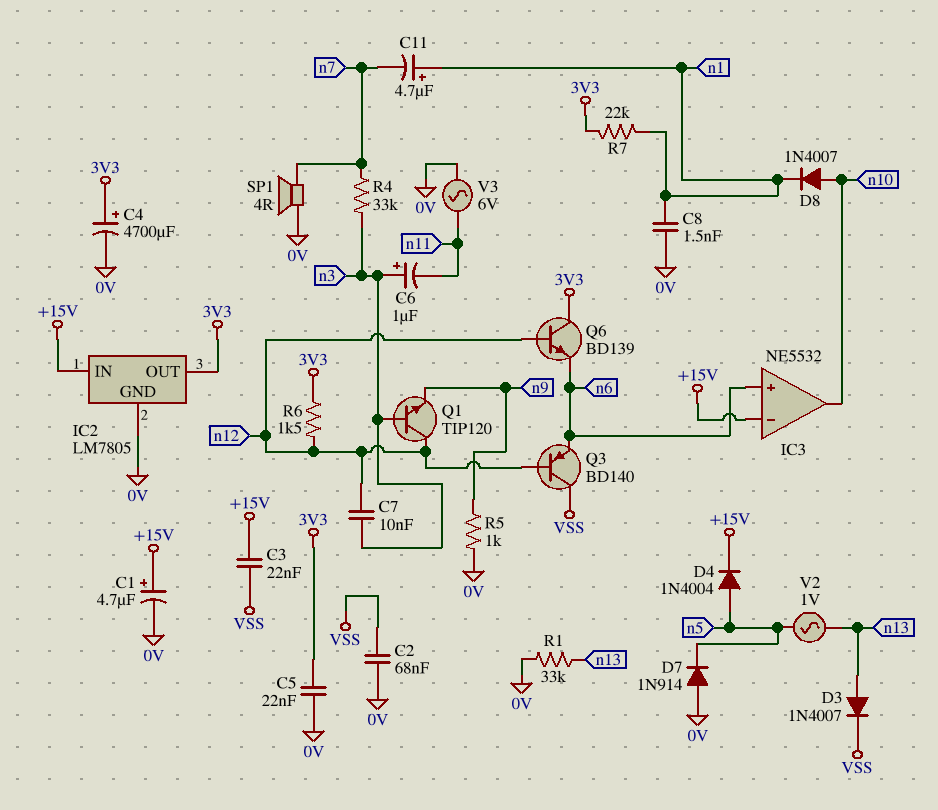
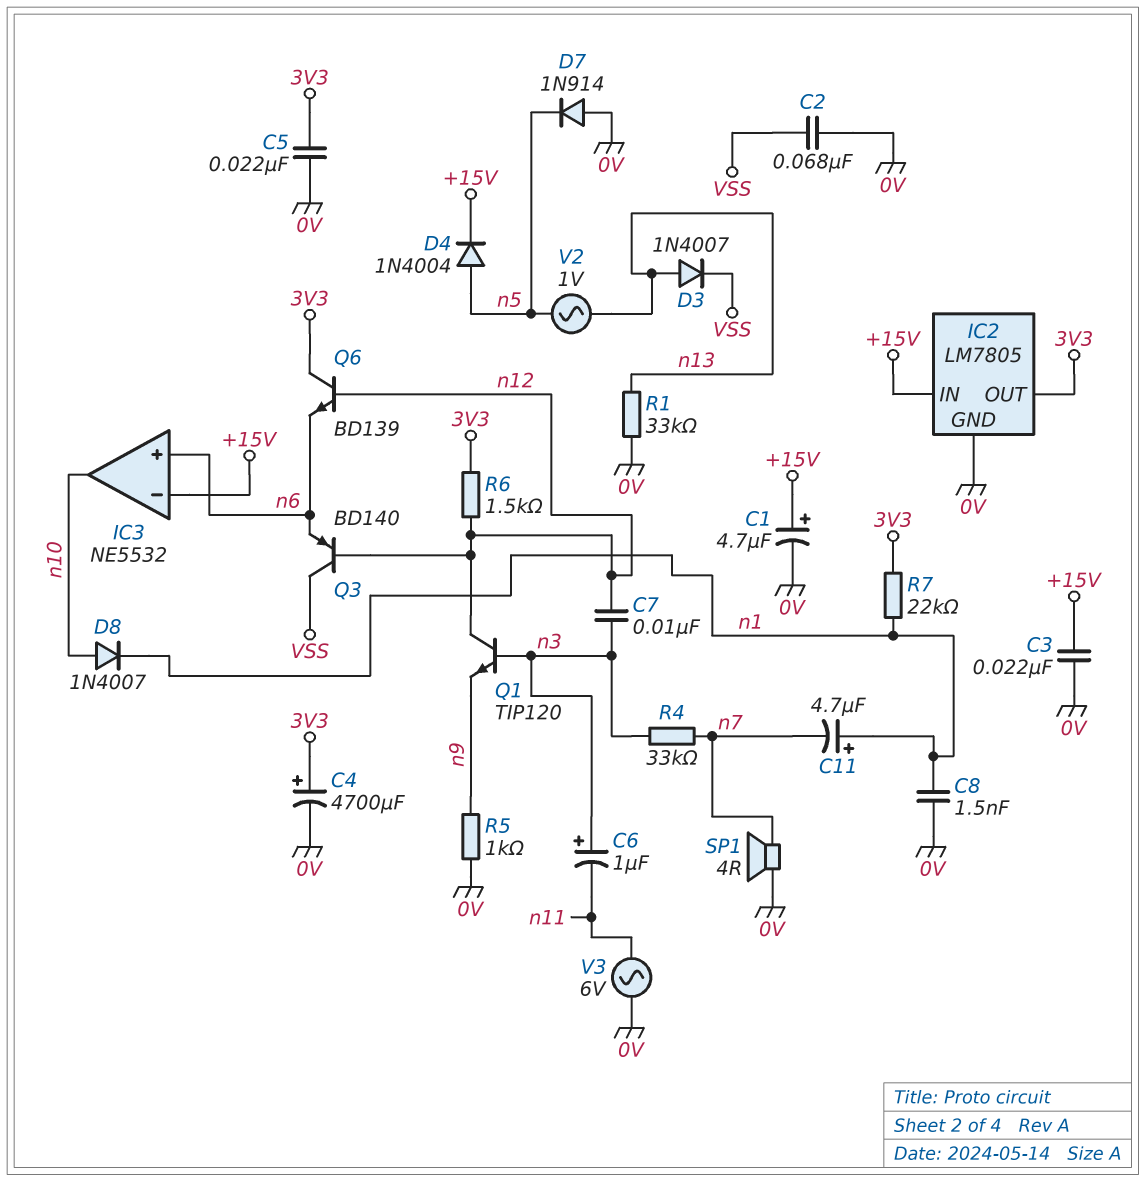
C3: 22nF (+15V, VSS) -> 22nF (+15V, 0V)

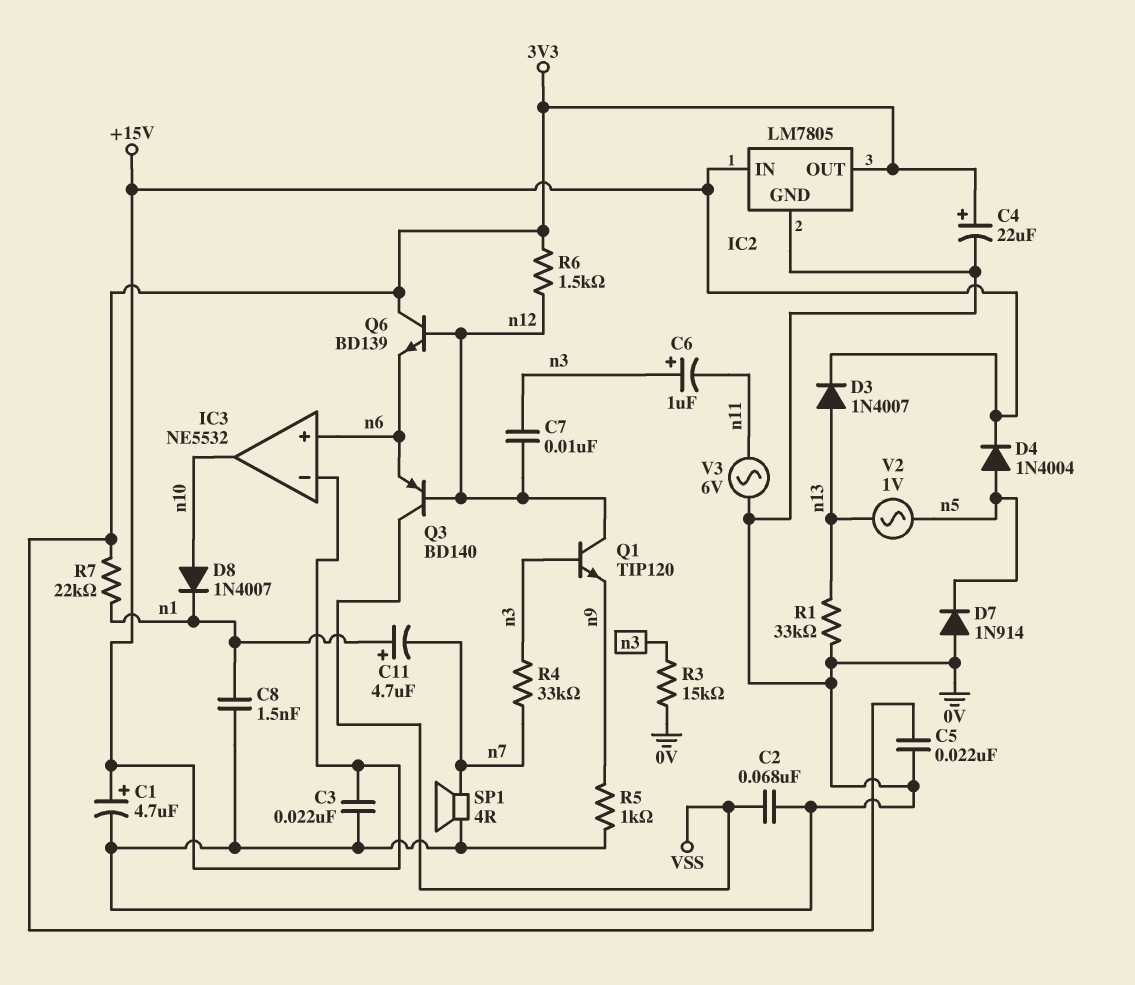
C4: 4700uF (plus 3V3, minus 0V) -> 22uF (plus 3V3, minus 0V)
D3: diode 1N4007 (A n13, K VSS) -> diode 1N4007 (A n13, K +15V)
R3: none -> 15k (0V, n3)

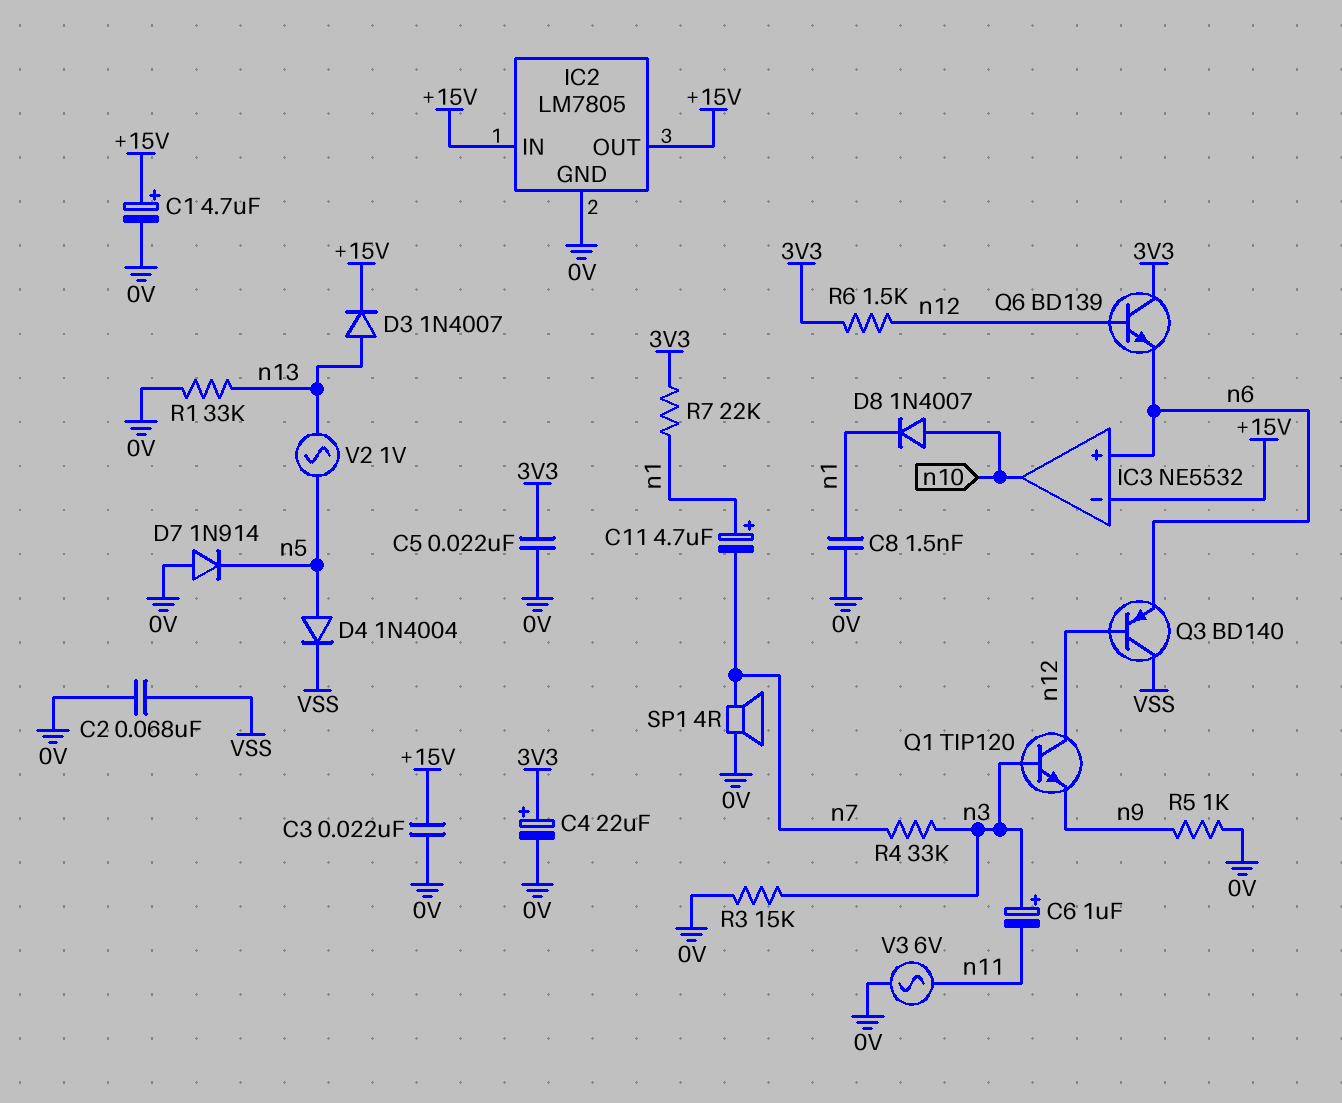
C7: 10nF (n3, n12) -> none
D4: diode 1N4004 (A n5, K +15V) -> diode 1N4004 (A n5, K VSS)
IC2 pin OUT: 3V3 -> +15V

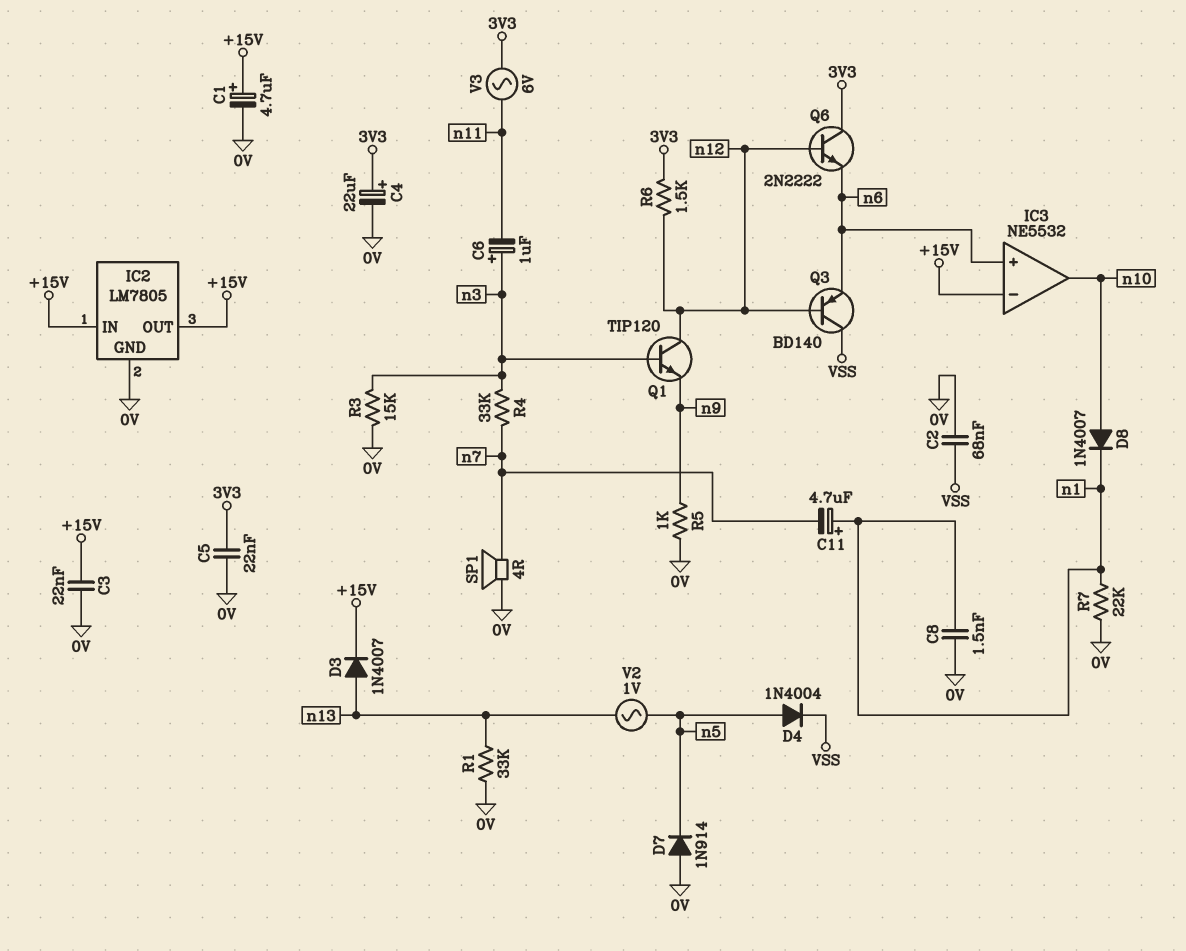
Q6: NPN BD139 (B n12, C 3V3, E n6) -> NPN 2N2222 (B n12, C 3V3, E n6)
R7: 22k (3V3, n1) -> 22k (0V, n1)
V3: AC 6V (0V, n11) -> AC 6V (3V3, n11)

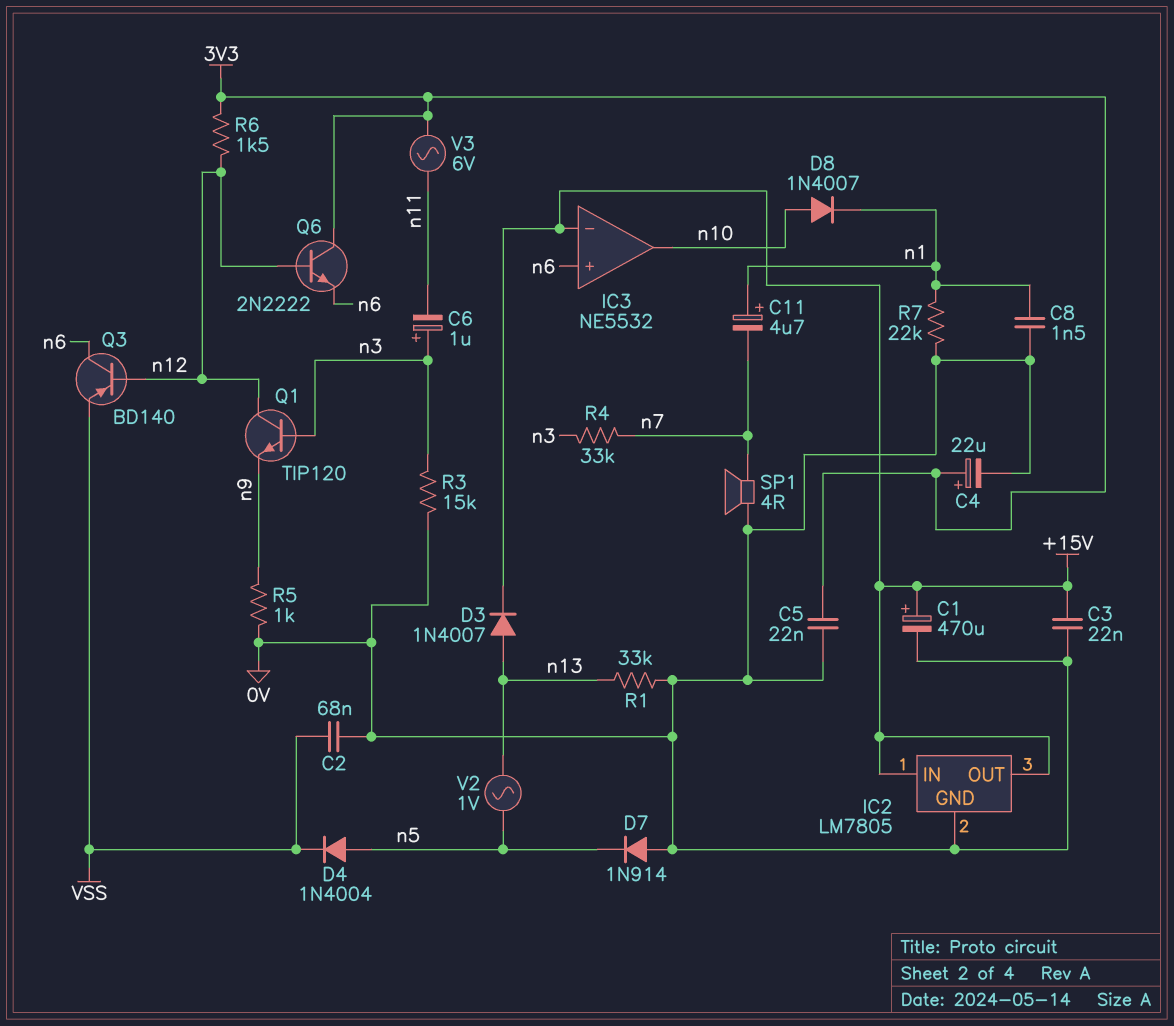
C1: 4.7uF (plus +15V, minus 0V) -> 470uF (plus +15V, minus 0V)
Q3: PNP BD140 (B n12, C VSS, E n6) -> PNP BD140 (B n12, C n6, E VSS)

